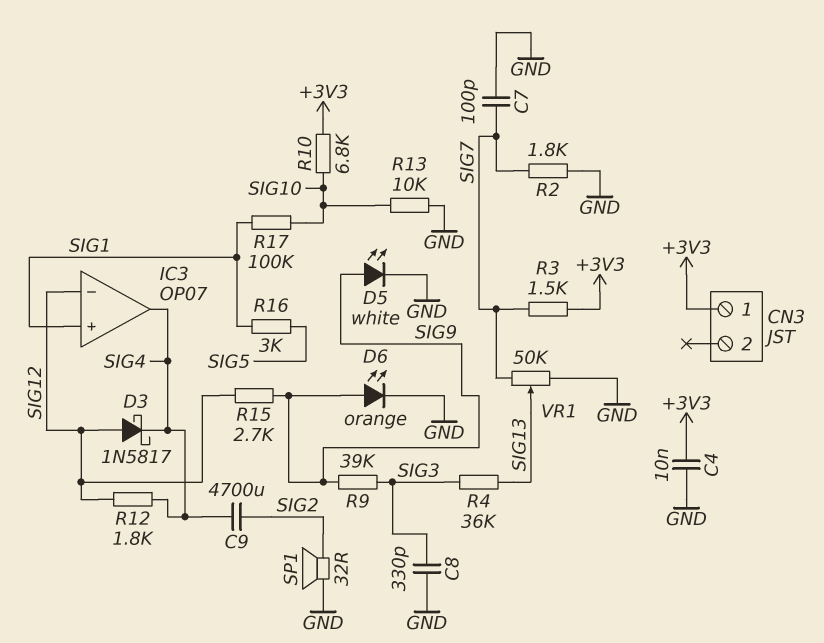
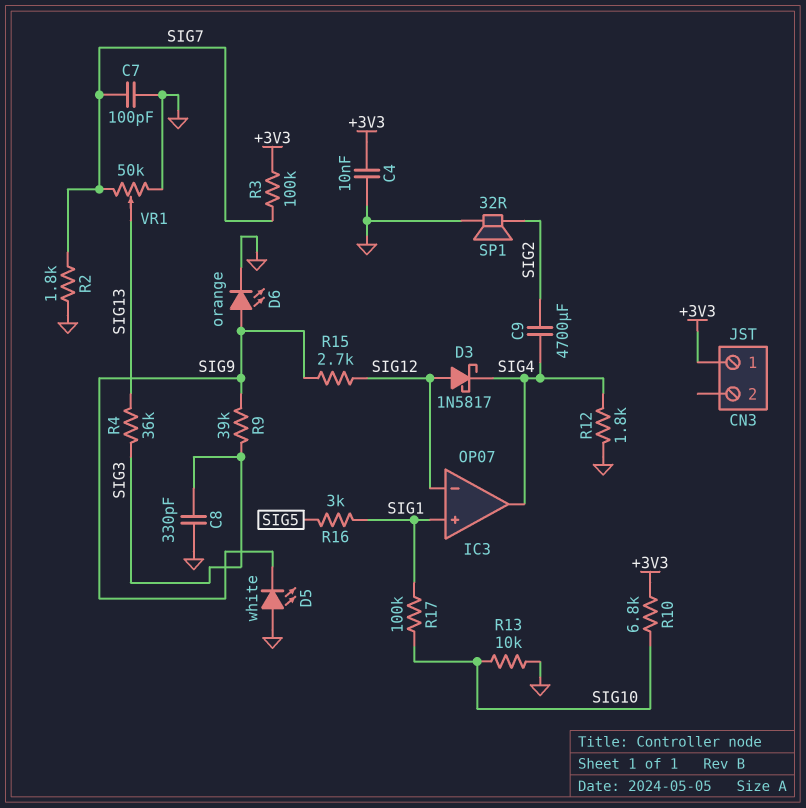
D5: LED white (A SIG9, K GND) -> LED white (A GND, K SIG9)
R3: 1.5k (+3V3, SIG7) -> 100k (+3V3, SIG7)
R12: 1.8k (SIG4, SIG12) -> 1.8k (GND, SIG4)

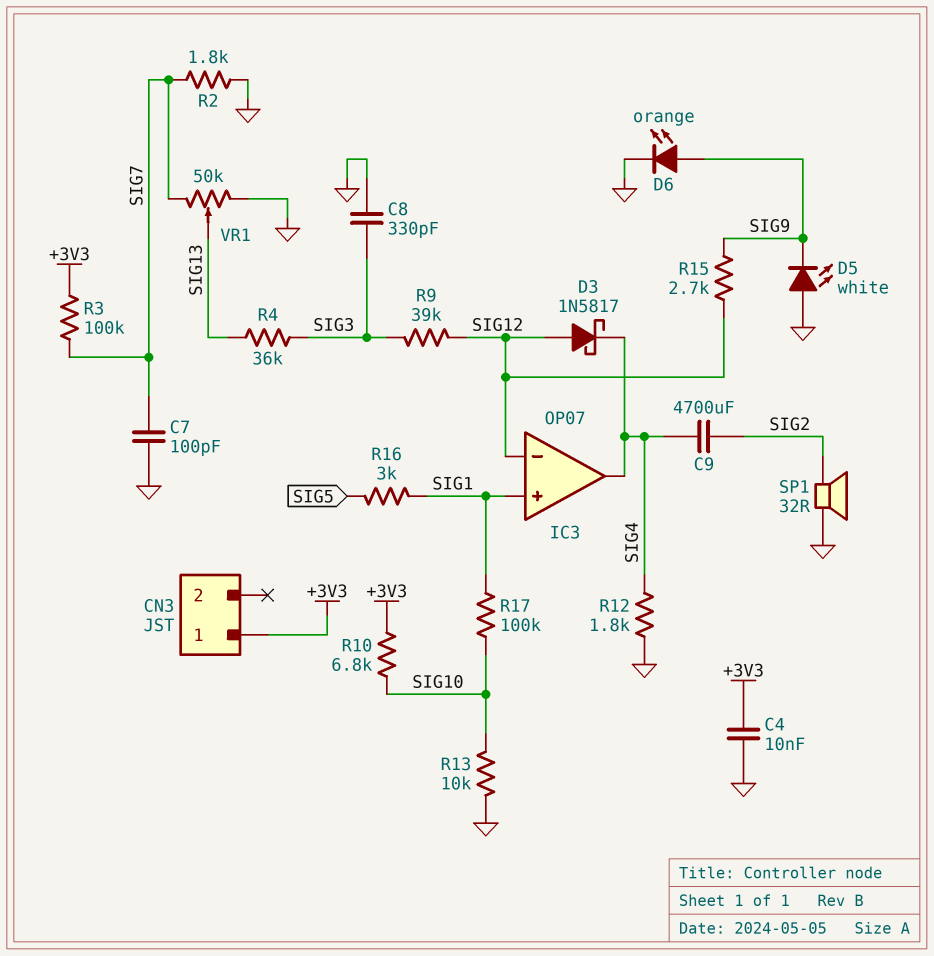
R9: 39k (SIG3, SIG9) -> 39k (SIG3, SIG12)

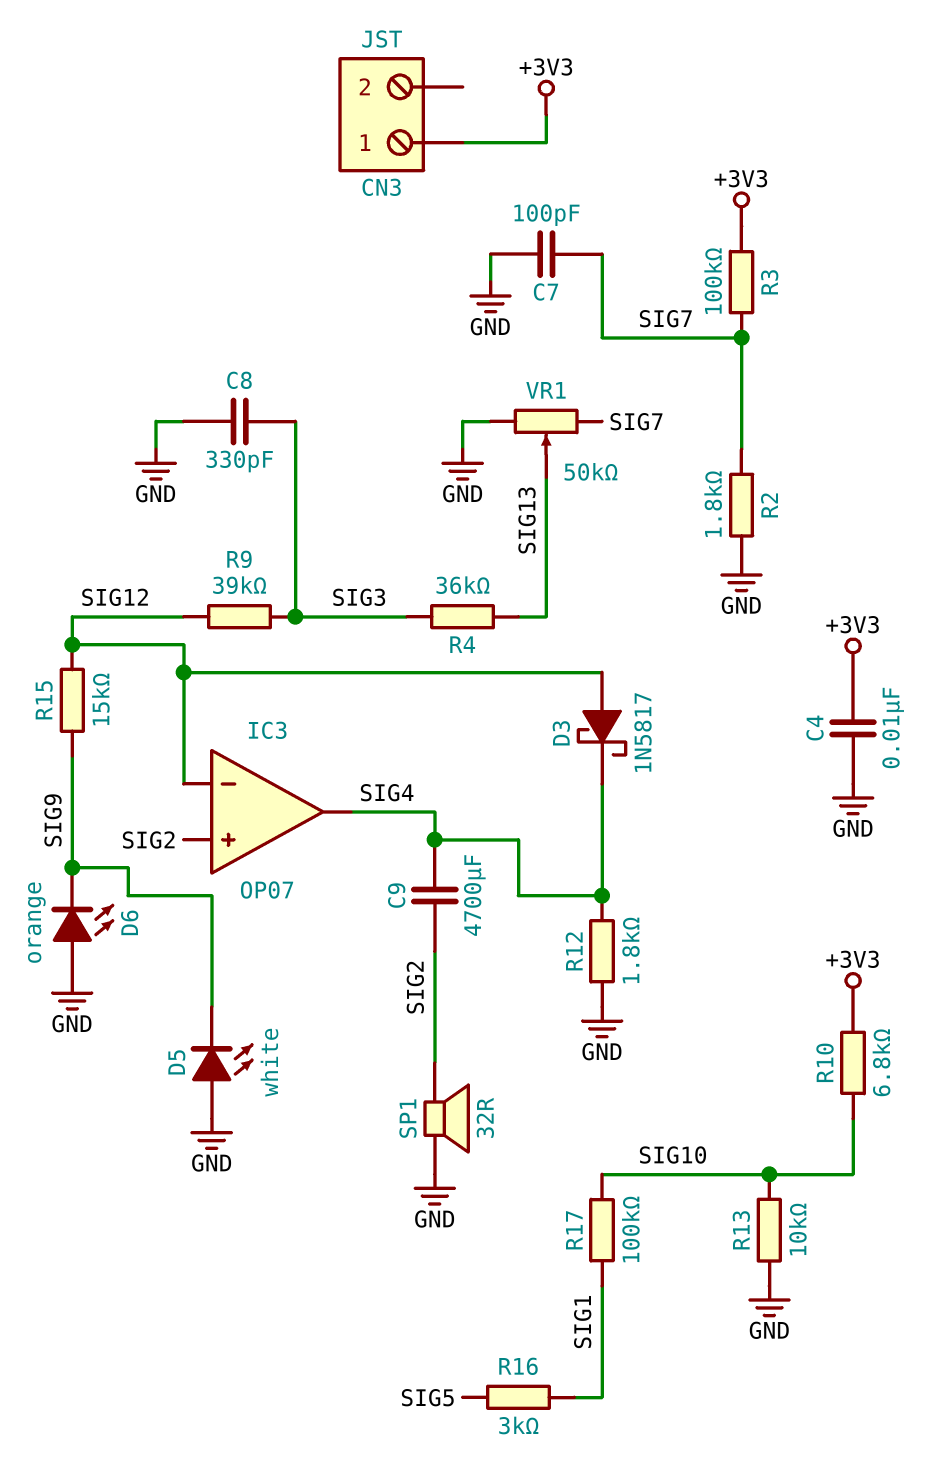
D6: LED orange (A SIG9, K GND) -> LED orange (A GND, K SIG9)
IC3 pin in+: SIG1 -> SIG2
R15: 2.7k (SIG9, SIG12) -> 15k (SIG9, SIG12)

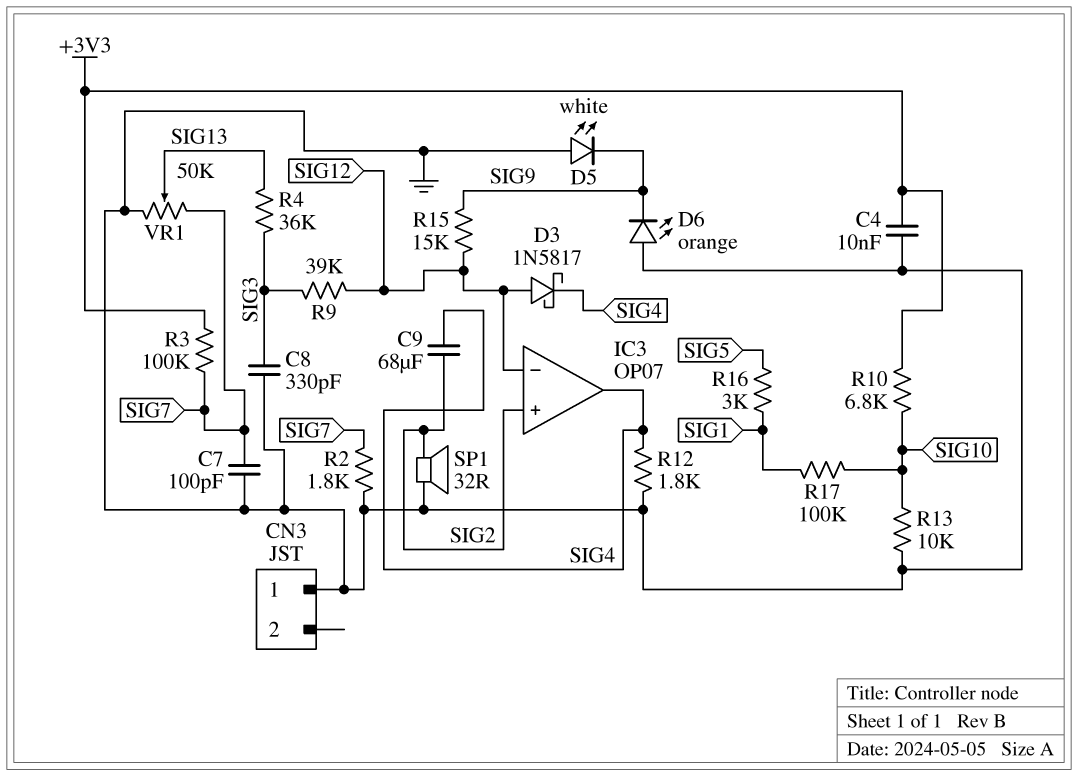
C9: 4700uF (SIG2, SIG4) -> 68uF (SIG2, SIG4)
CN3 pin 1: +3V3 -> GND

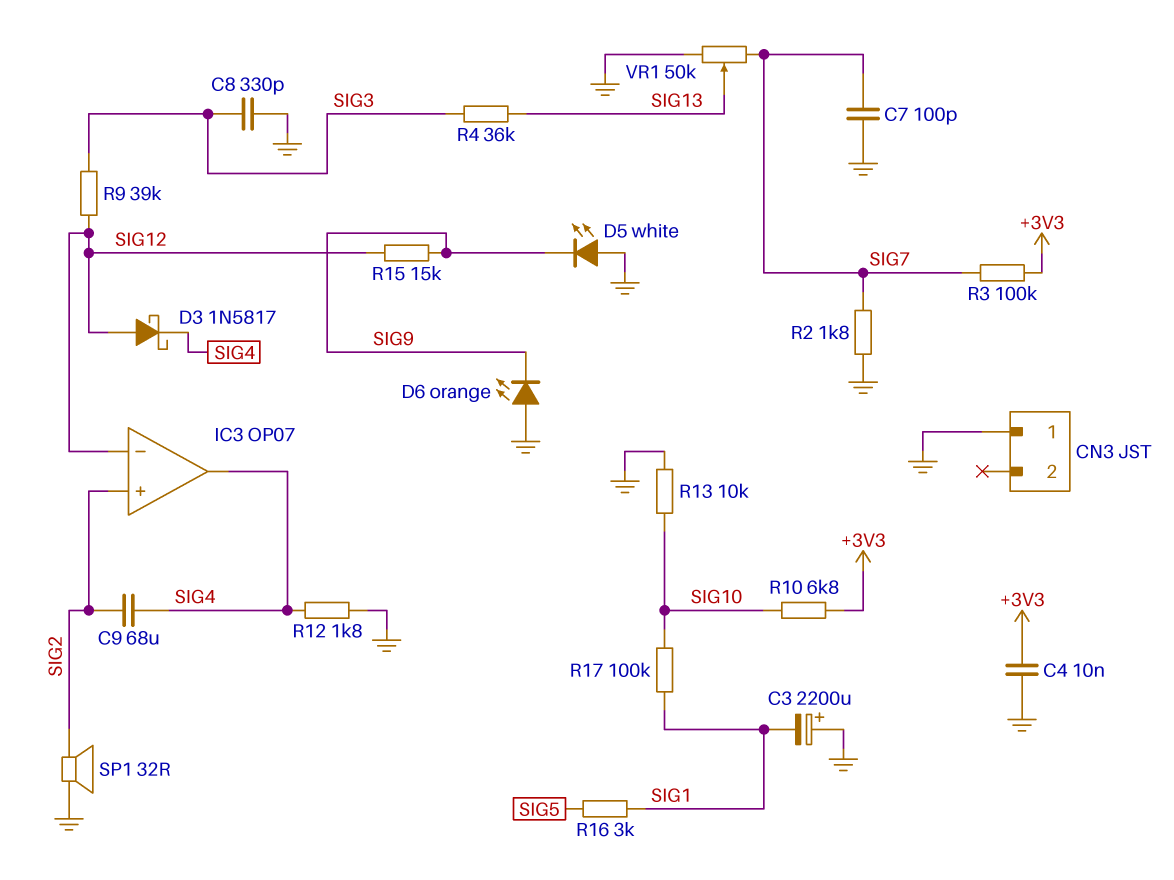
C3: none -> 2200uF (plus GND, minus SIG1)

